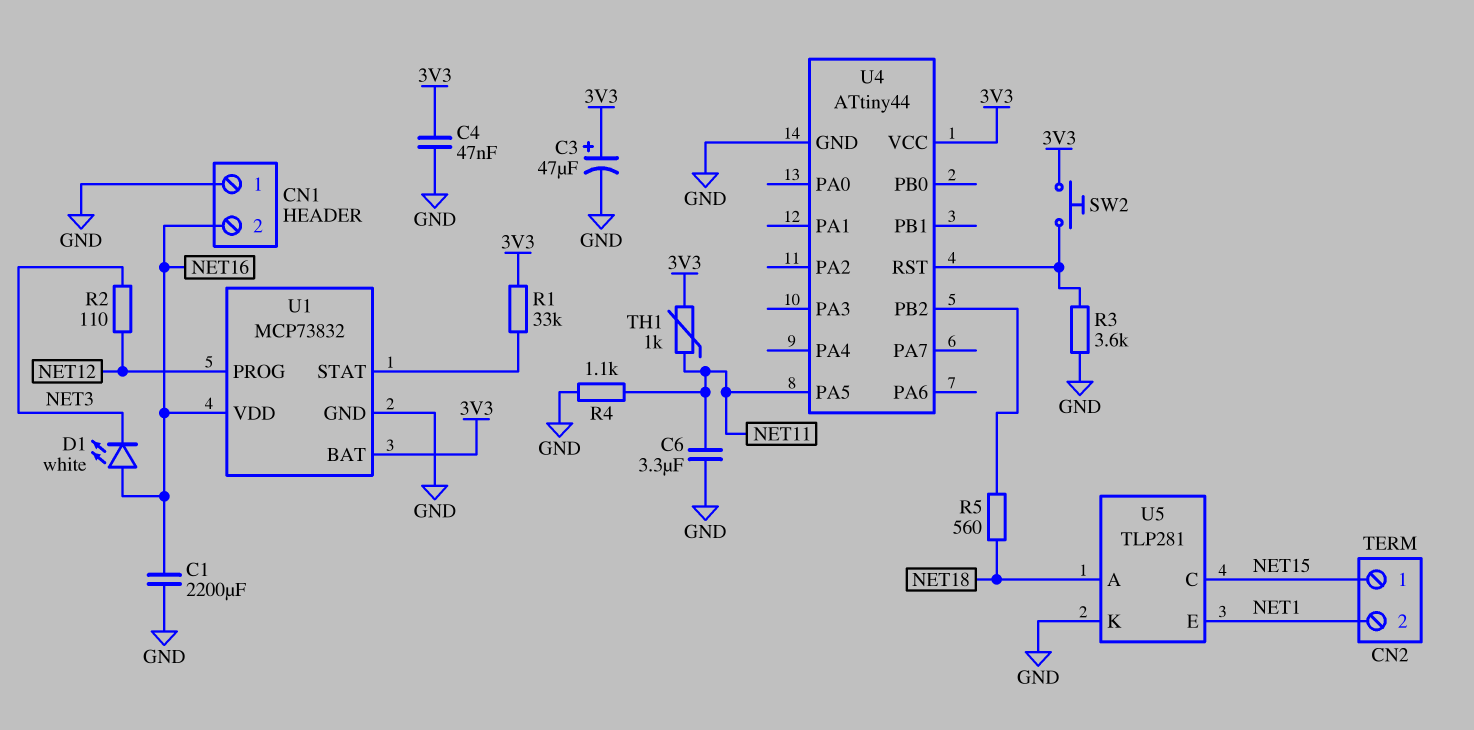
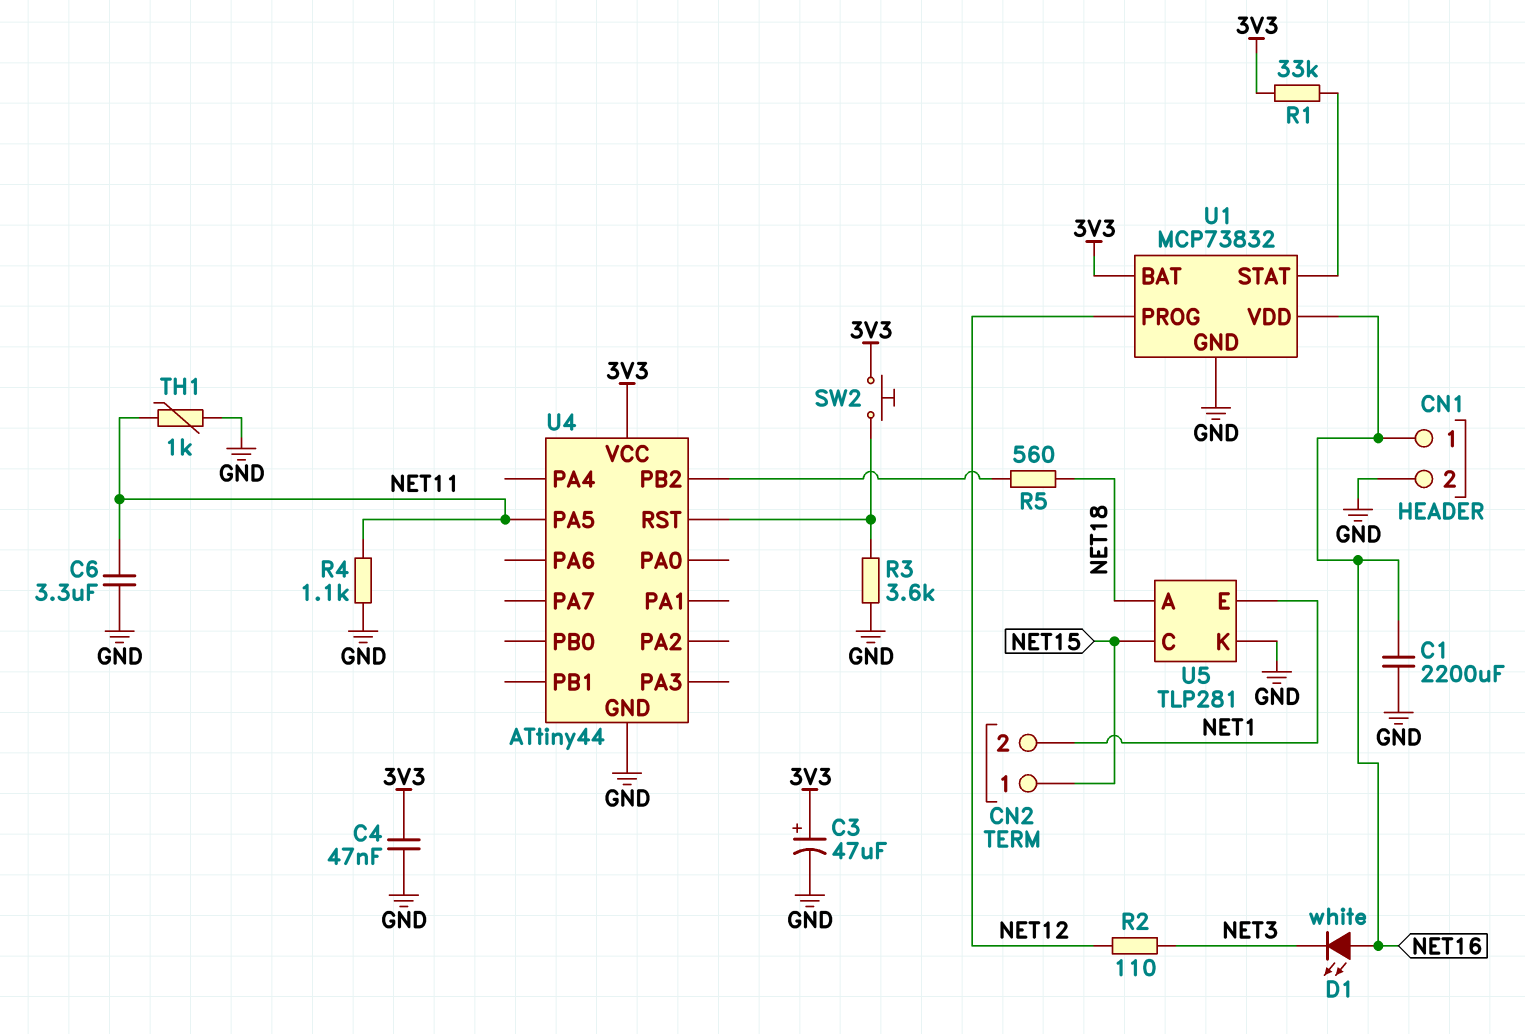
CN1 pin 1: GND -> NET16
CN1 pin 2: NET16 -> GND
TH1: 1k (3V3, NET11) -> 1k (GND, NET11)

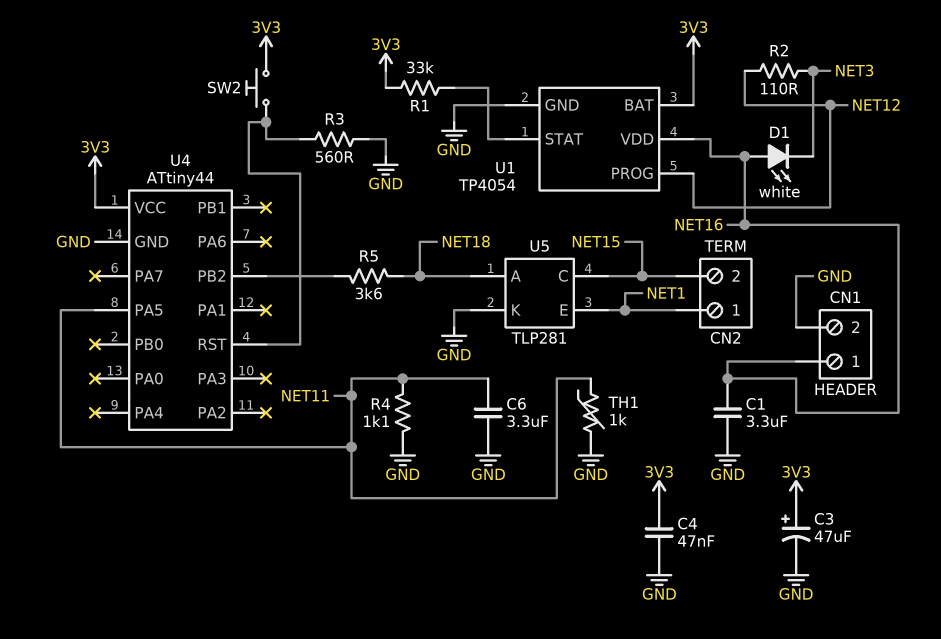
C1: 2200uF (GND, NET16) -> 3.3uF (GND, NET16)
CN2 pin 1: NET15 -> NET1
CN2 pin 2: NET1 -> NET15
R3: 3.6k (GND, U4/RST) -> 560 (GND, U4/RST)
R5: 560 (NET18, U4/PB2) -> 3.6k (NET18, U4/PB2)
U1: MCP73832 -> TP4054

